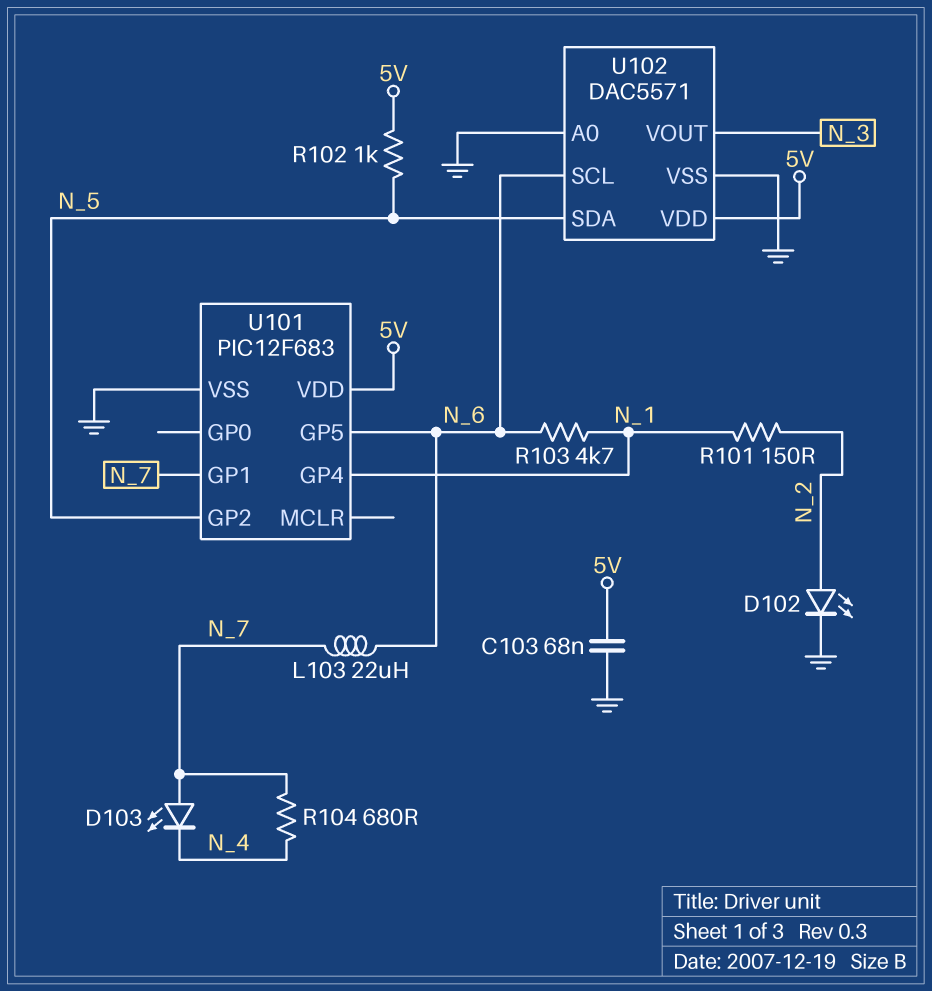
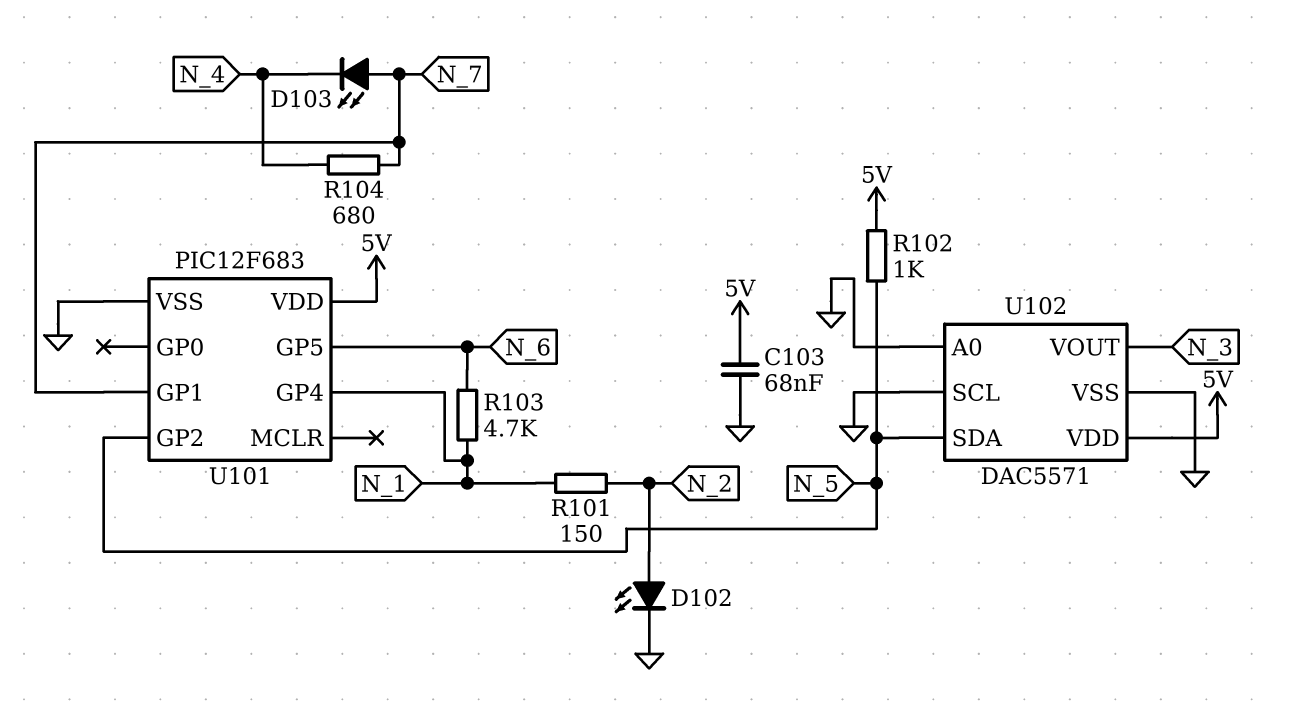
L103: 22uH (N_6, N_7) -> none
U102 pin SCL: N_6 -> GND

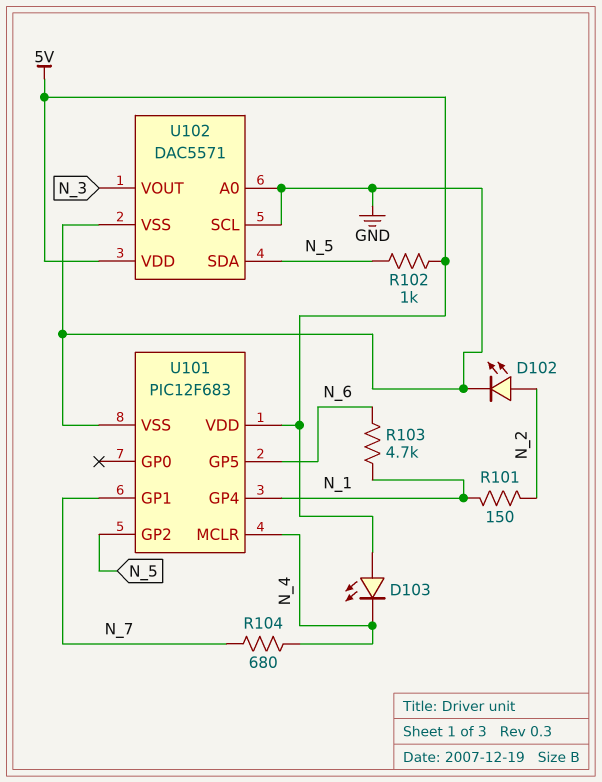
C103: 68nF (5V, GND) -> none
D103: LED (A N_7, K N_4) -> LED (A 5V, K N_4)
U101 pin MCLR: none -> N_4

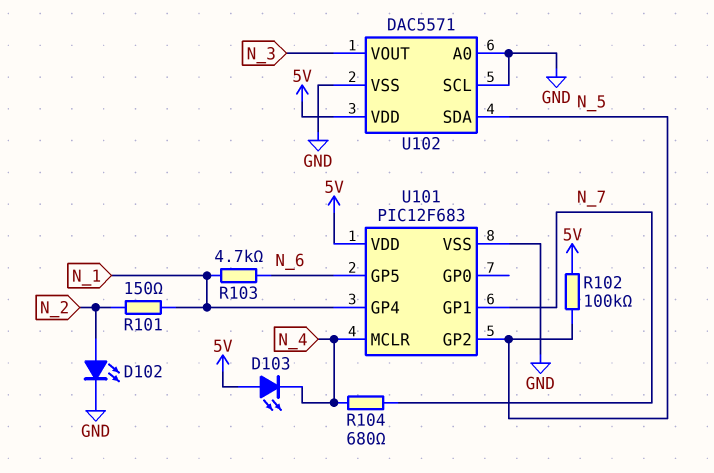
R102: 1k (5V, N_5) -> 100k (5V, N_5)

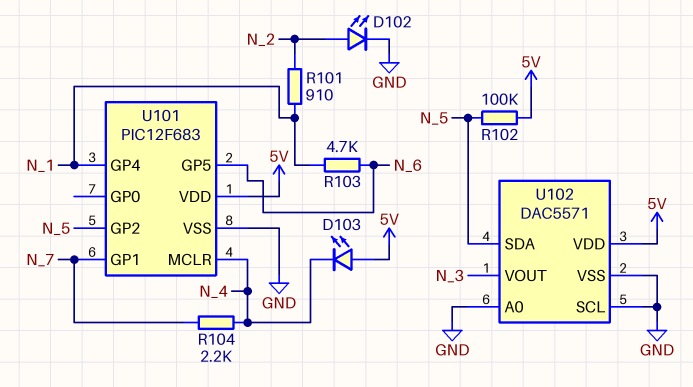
R101: 150 (N_1, N_2) -> 910 (N_1, N_2)
R104: 680 (N_4, N_7) -> 2.2k (N_4, N_7)

